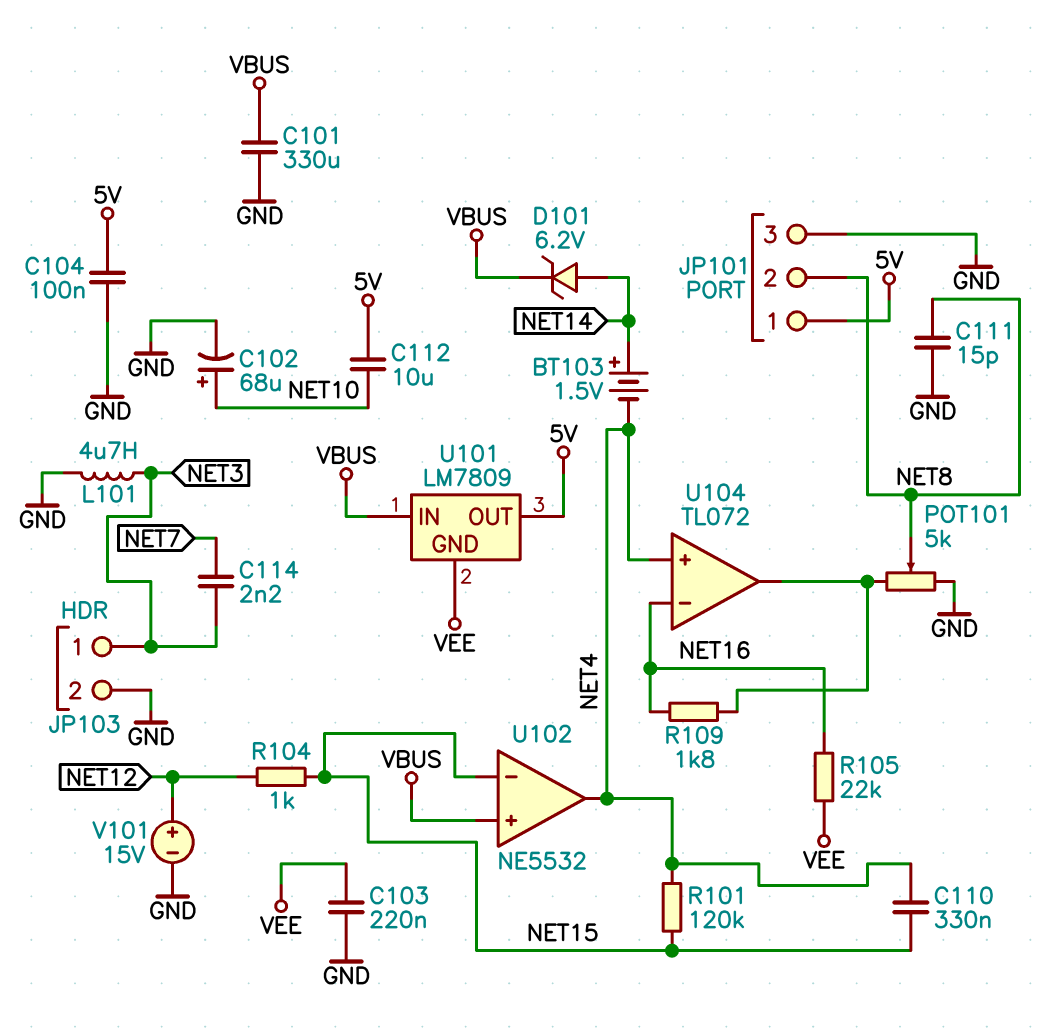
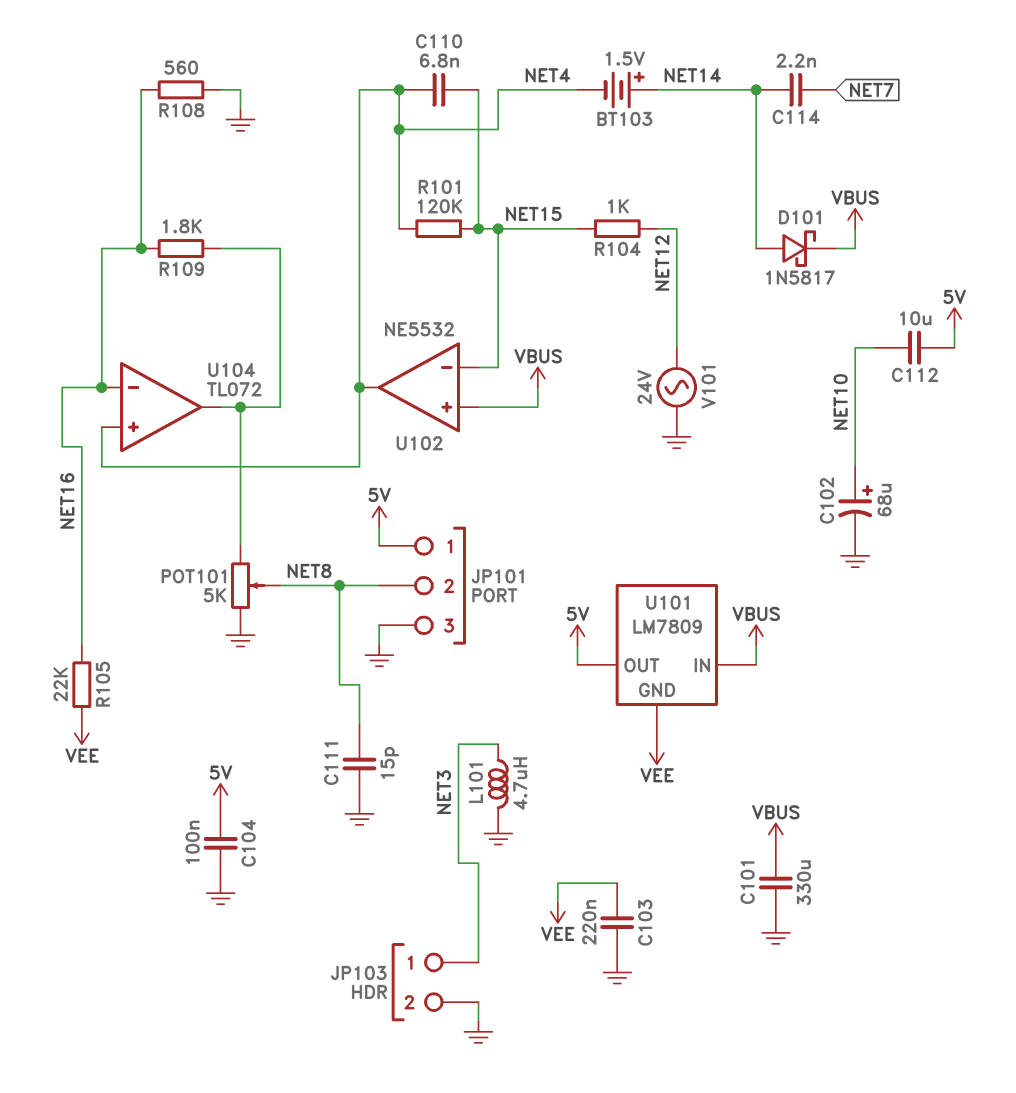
C110: 330nF (NET4, NET15) -> 6.8nF (NET4, NET15)
C114: 2.2nF (NET3, NET7) -> 2.2nF (NET7, NET14)
D101: zener 6.2V (A NET14, K VBUS) -> schottky 1N5817 (A NET14, K VBUS)
R108: none -> 560 (GND, NET16)
V101: 15V (plus NET12, minus GND) -> AC 24V (GND, NET12)

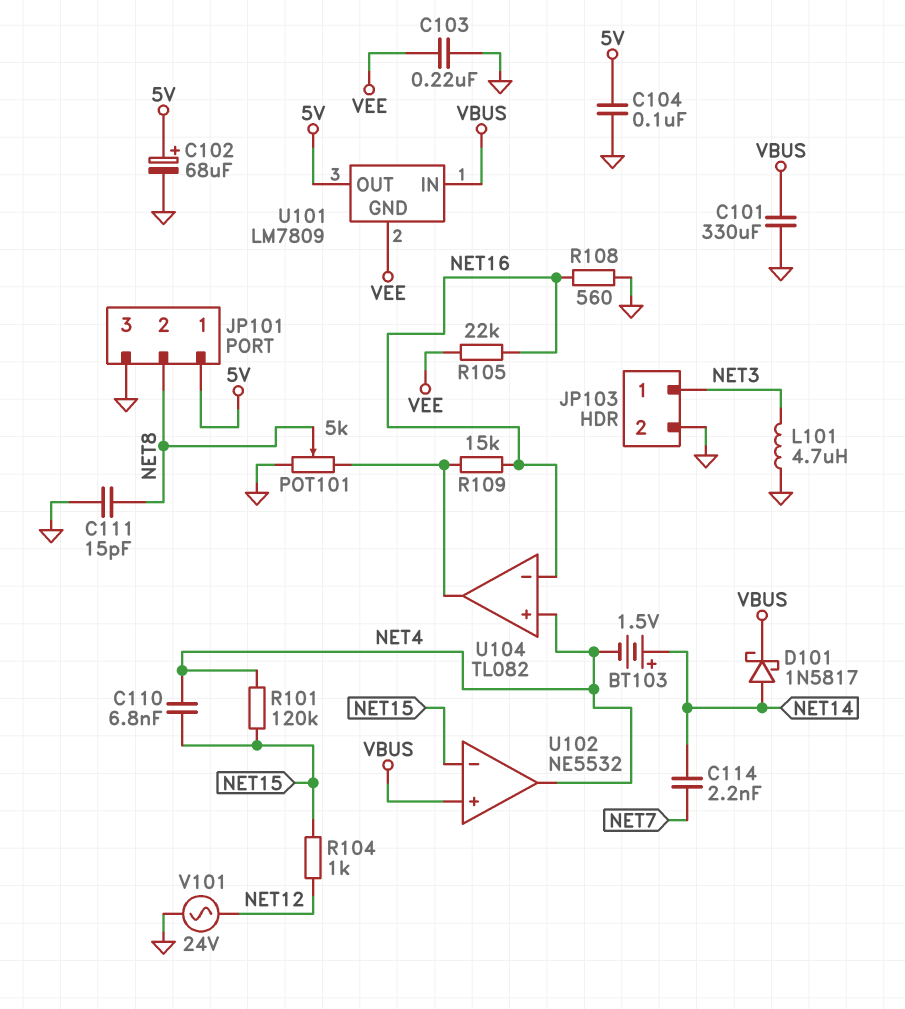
C102: 68uF (plus NET10, minus GND) -> 68uF (plus 5V, minus GND)
C112: 10uF (5V, NET10) -> none
R109: 1.8k (NET16, U104/out) -> 15k (NET16, U104/out)
U104: TL072 -> TL082

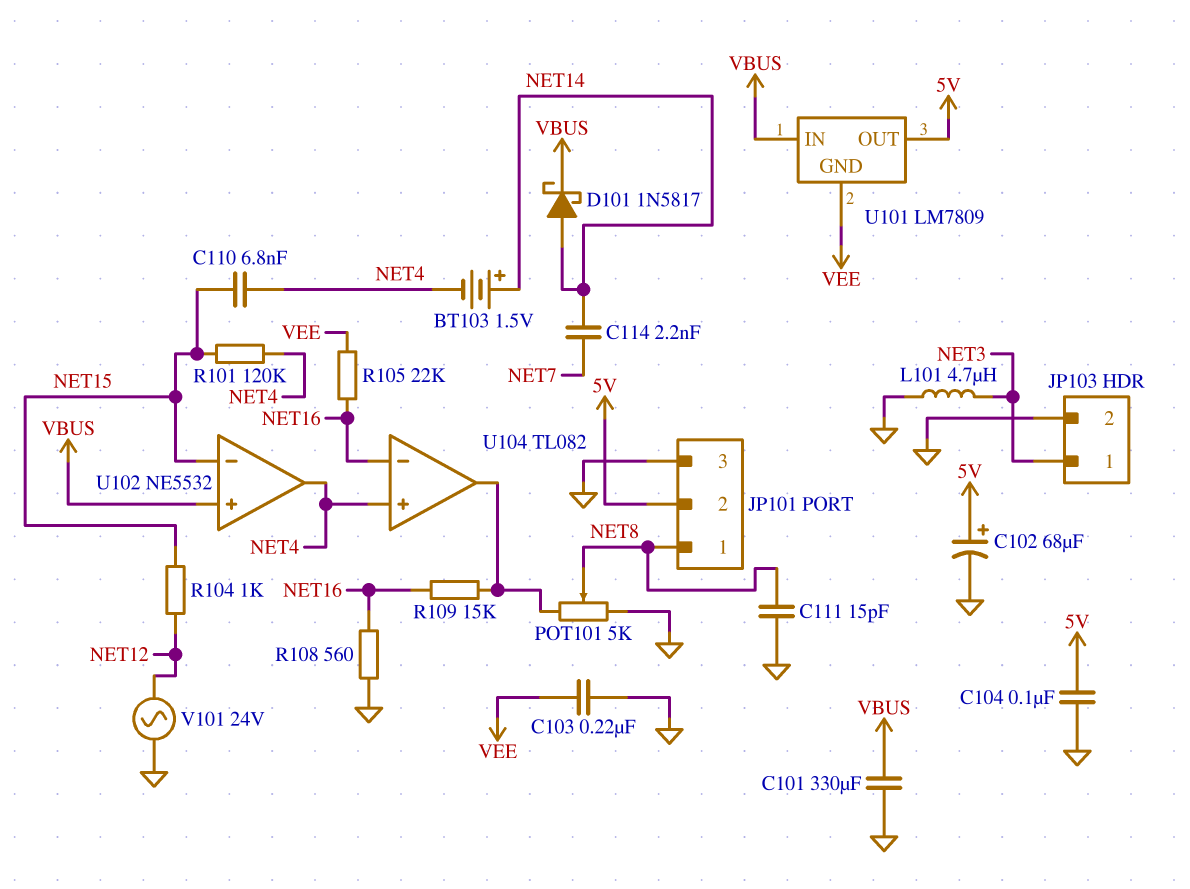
JP101 pin 1: 5V -> NET8
JP101 pin 2: NET8 -> 5V

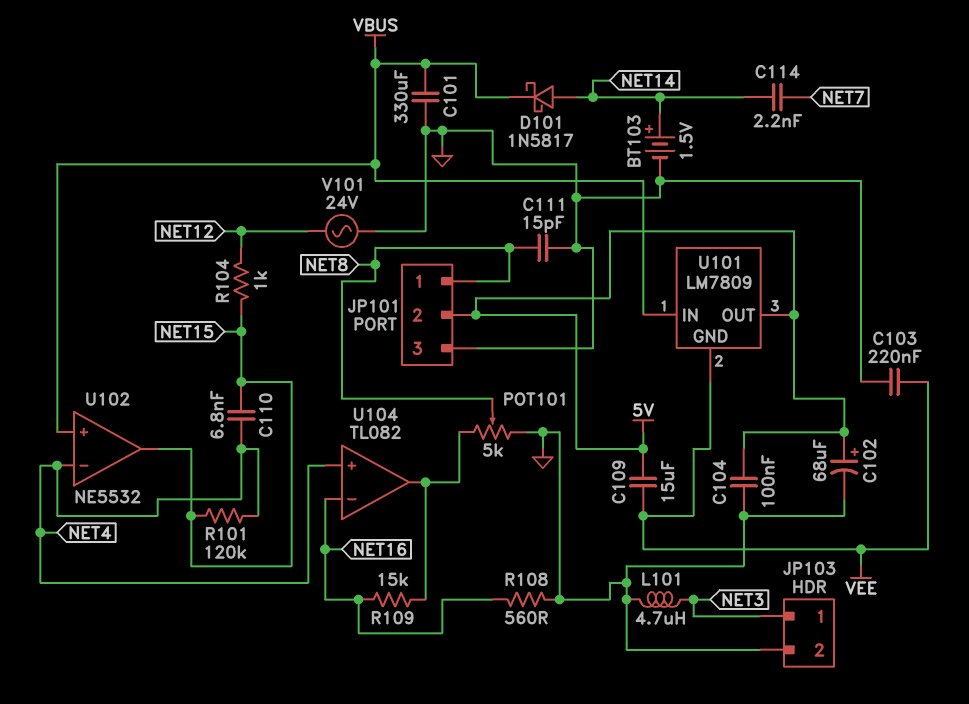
BT103: 1.5V (plus NET14, minus NET4) -> 1.5V (plus NET14, minus GND)
C109: none -> 15uF (5V, VEE)
R105: 22k (NET16, VEE) -> none
U102 pin in-: NET15 -> NET4
U102 pin out: NET4 -> NET15

